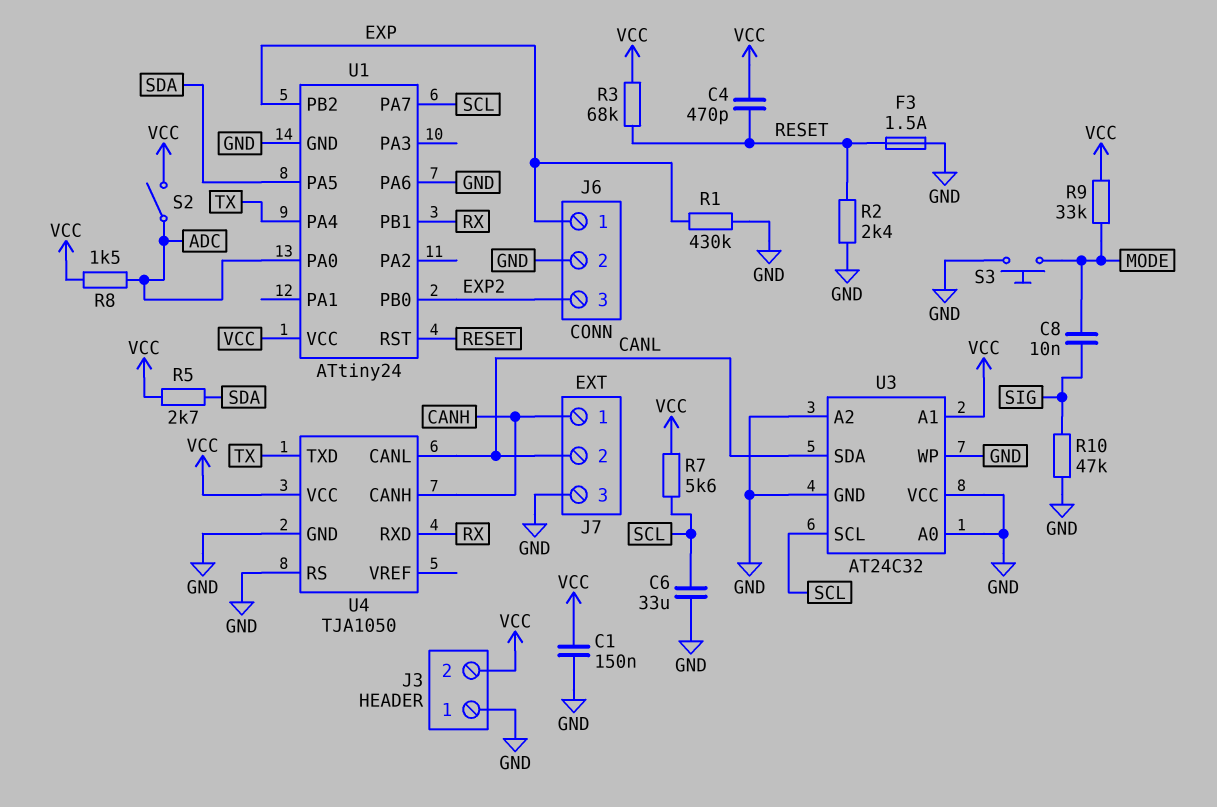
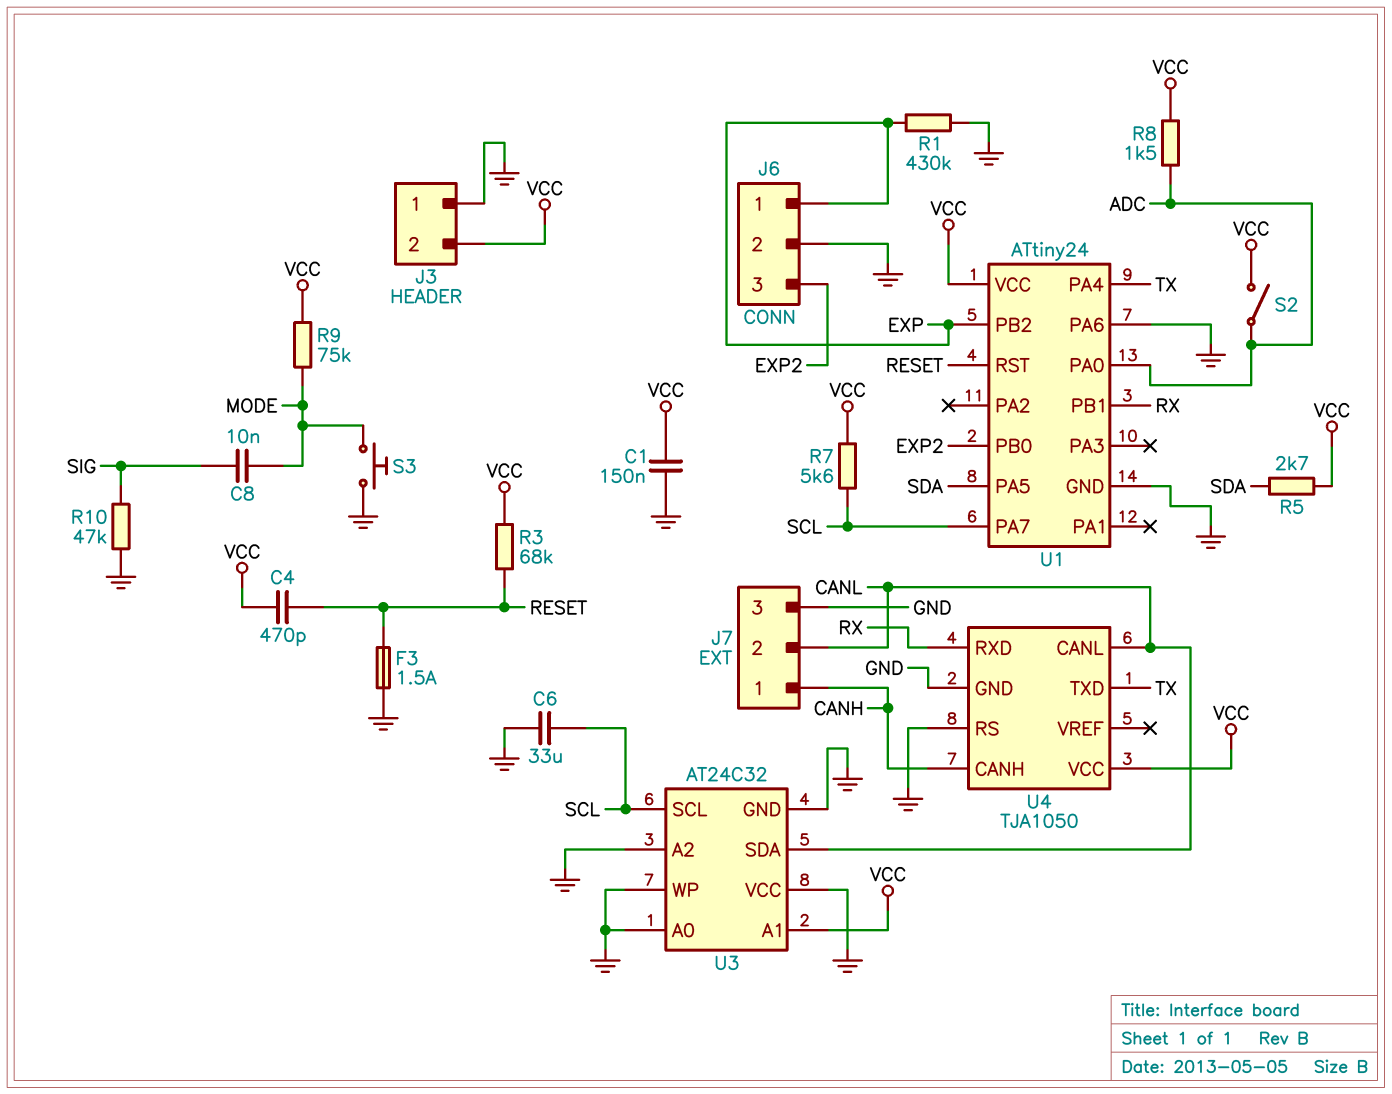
R2: 2.4k (GND, RESET) -> none
R9: 33k (MODE, VCC) -> 75k (MODE, VCC)

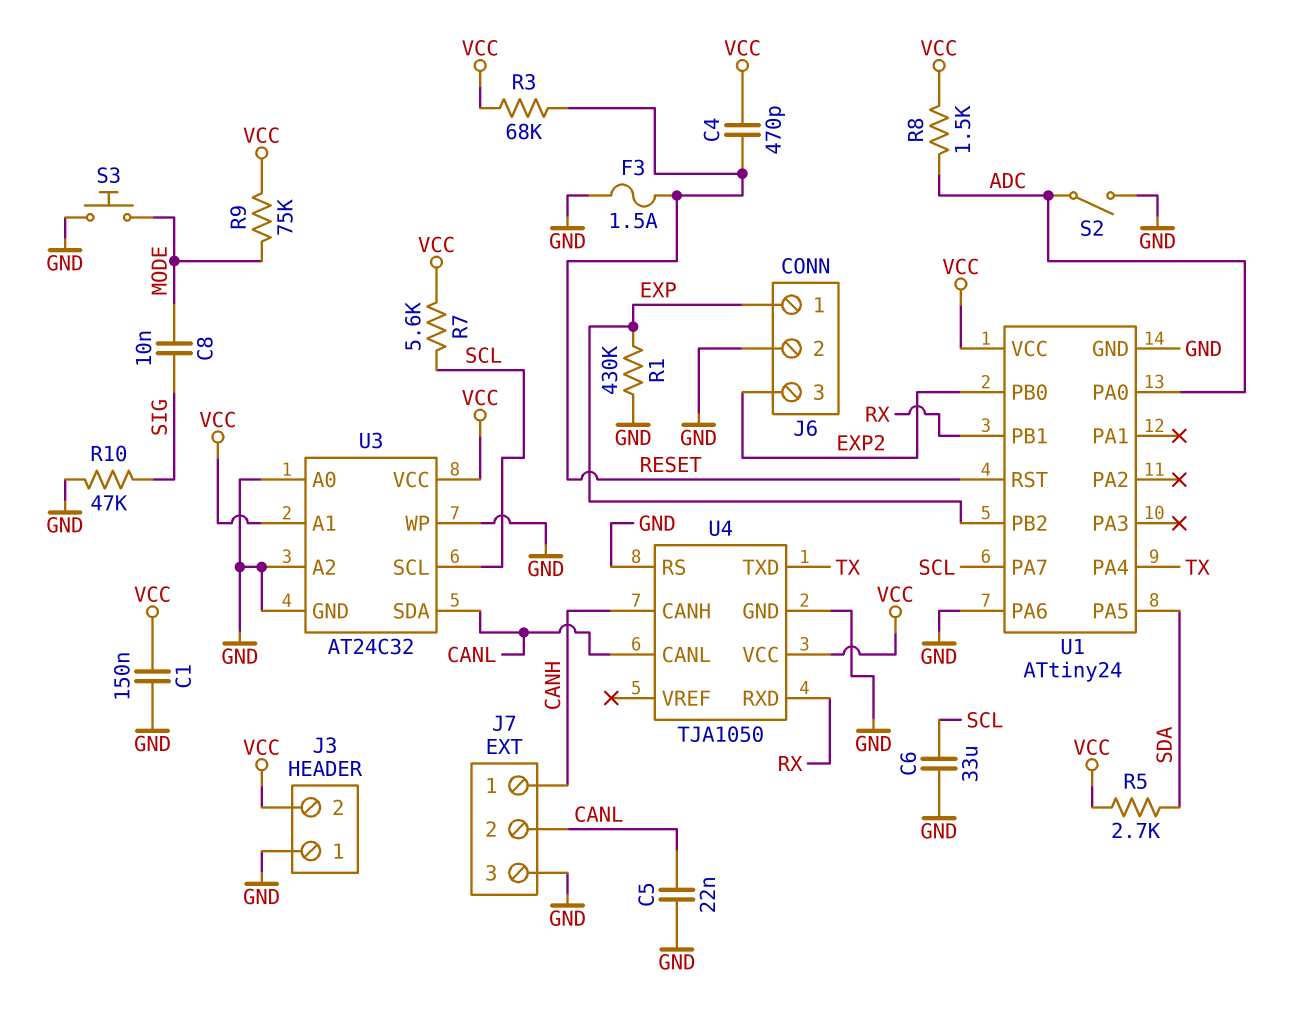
C5: none -> 22nF (CANL, GND)
S2: switch (ADC, VCC) -> switch (ADC, GND)
U3 pin VCC: GND -> VCC

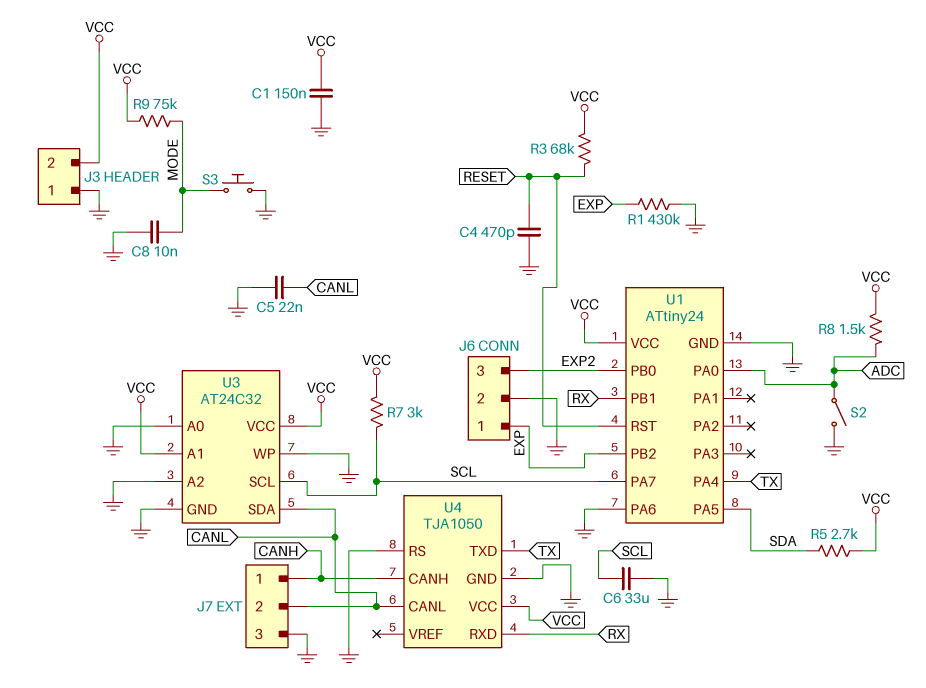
C4: 470pF (RESET, VCC) -> 470pF (GND, RESET)
C8: 10nF (MODE, SIG) -> 10nF (GND, MODE)
F3: 1.5A (GND, RESET) -> none
R7: 5.6k (SCL, VCC) -> 3k (SCL, VCC)
R10: 47k (GND, SIG) -> none

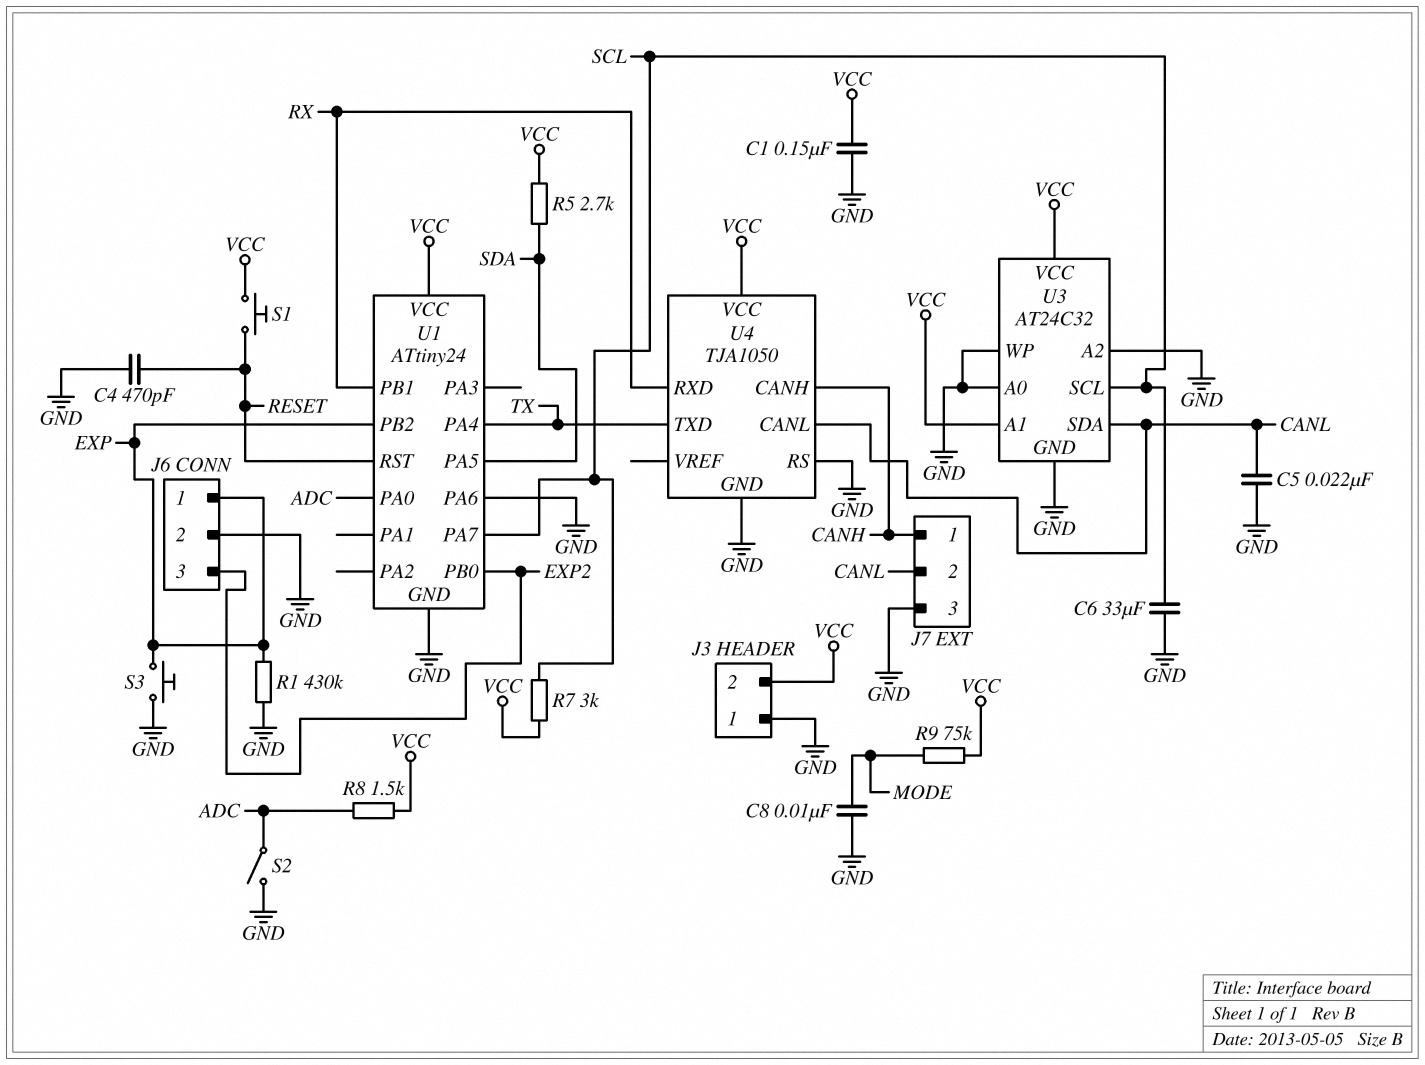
R3: 68k (RESET, VCC) -> none
S1: none -> button (RESET, VCC)
S3: button (GND, MODE) -> button (EXP, GND)

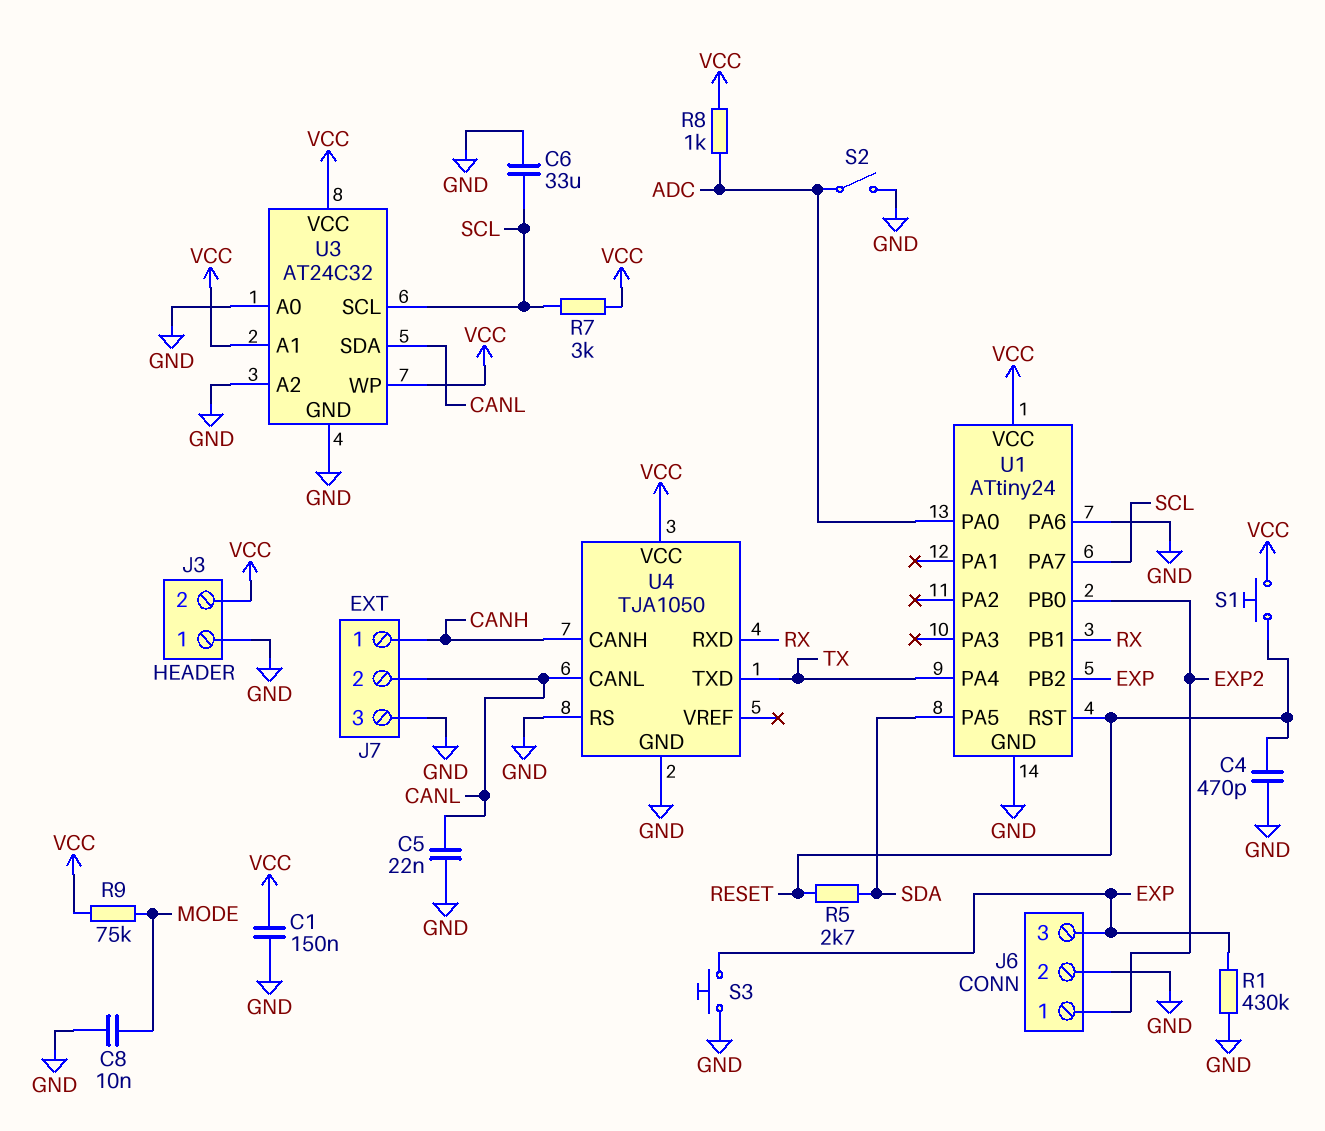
J6 pin 1: EXP -> EXP2
J6 pin 3: EXP2 -> EXP
R5: 2.7k (SDA, VCC) -> 2.7k (RESET, SDA)
R8: 1.5k (ADC, VCC) -> 1k (ADC, VCC)
U3 pin WP: GND -> VCC

